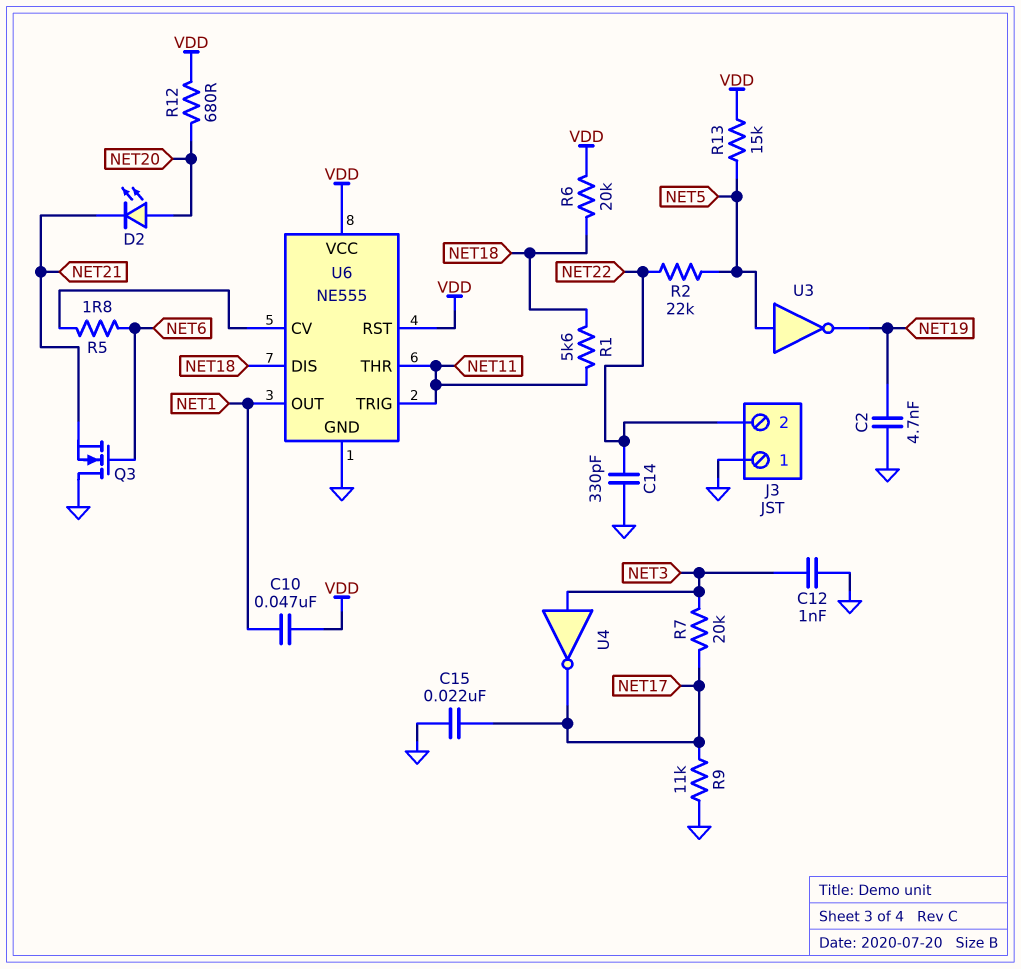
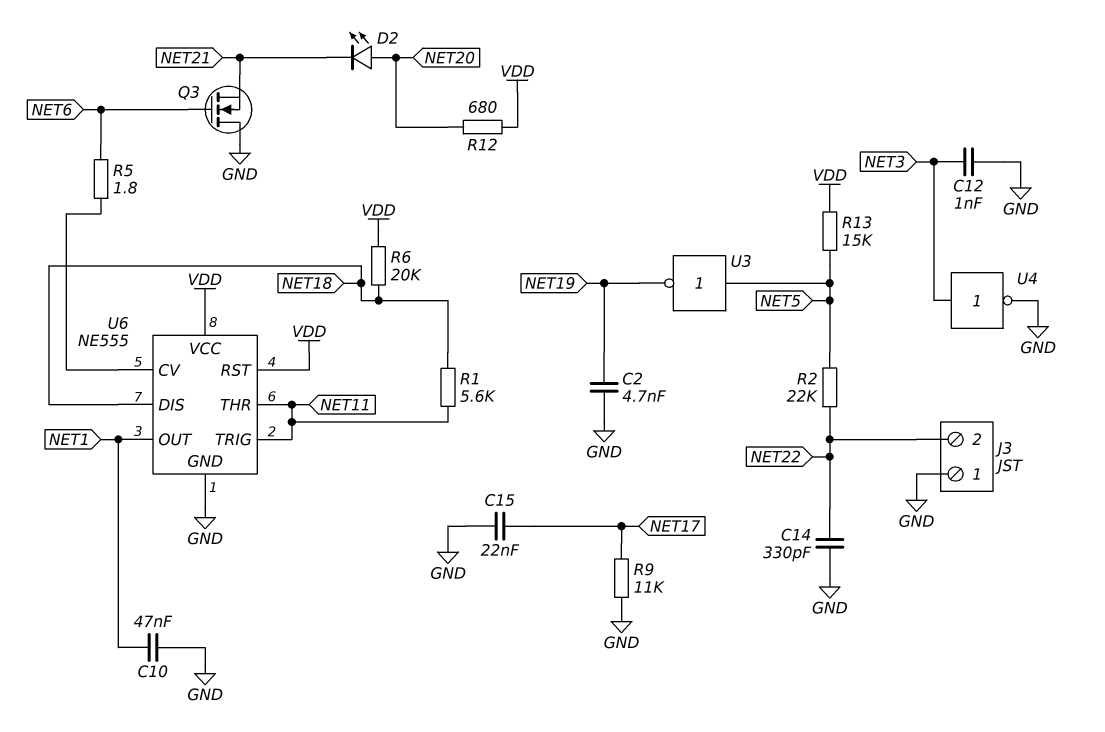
C10: 47nF (NET1, VDD) -> 47nF (GND, NET1)
R7: 20k (NET3, NET17) -> none
U4: NOT (in NET3, out NET17) -> NOT (in NET3, out GND)

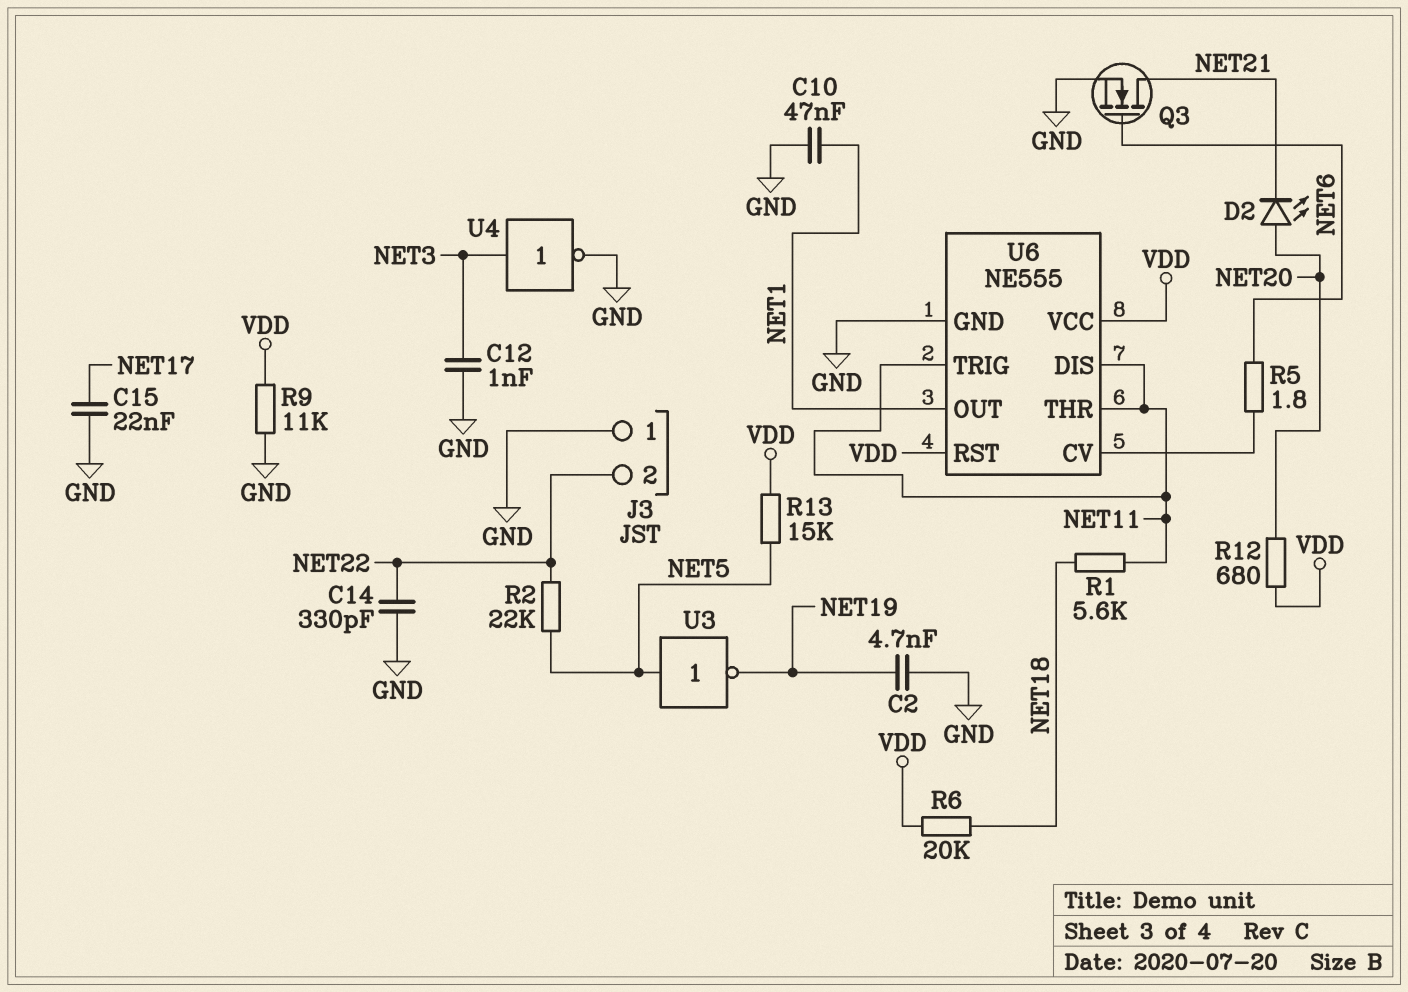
Q3: NMOS (G NET6, D GND, S NET21) -> NMOS (G NET6, D NET21, S GND)
R9: 11k (GND, NET17) -> 11k (GND, VDD)
U6 pin DIS: NET18 -> NET11

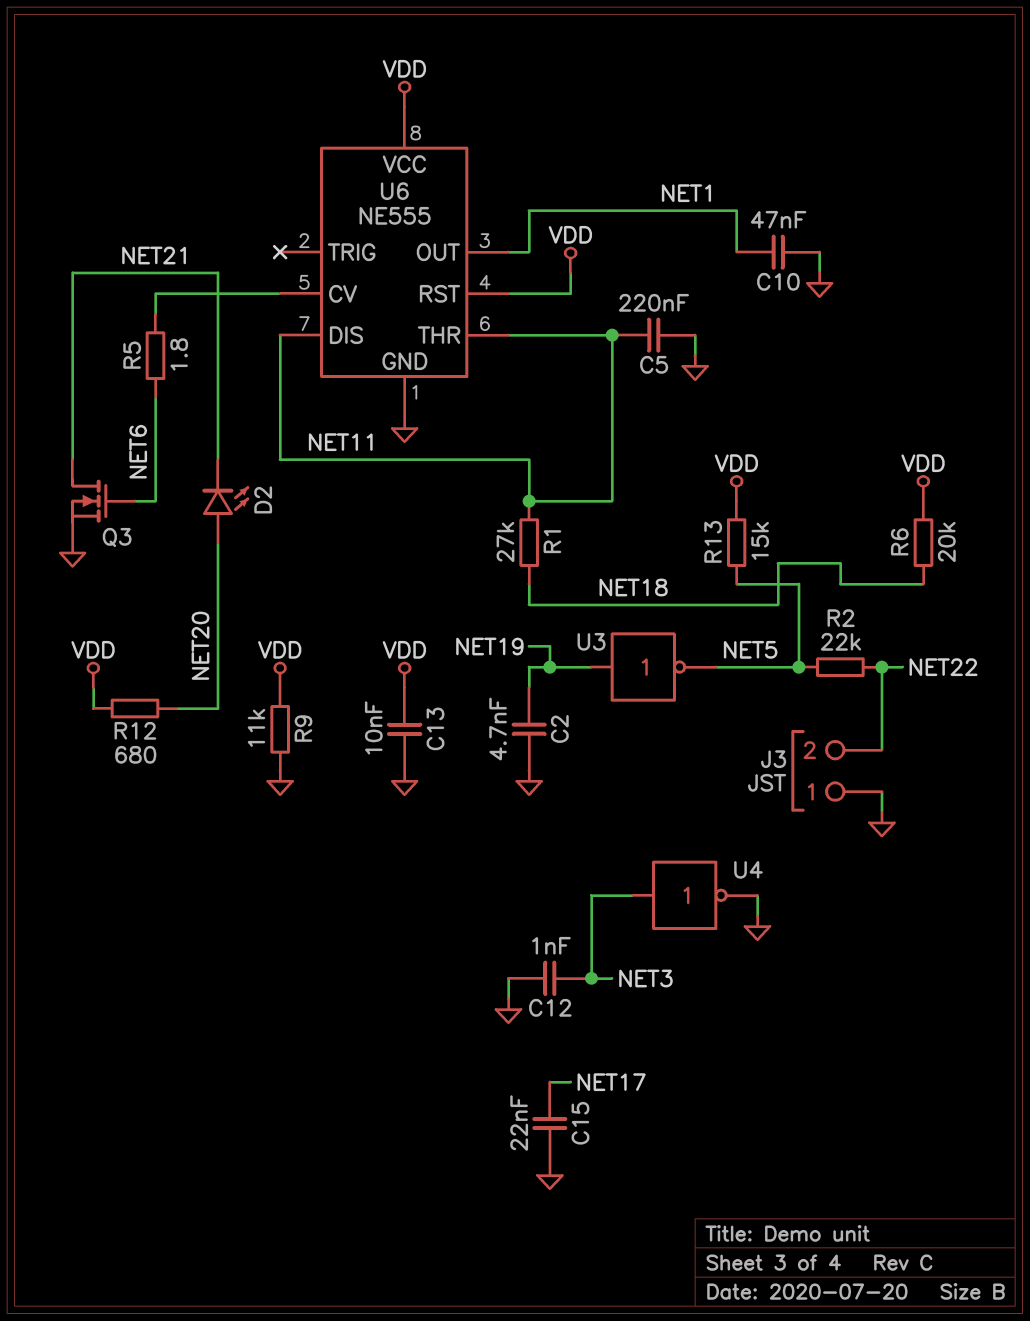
C5: none -> 220nF (GND, NET11)
C13: none -> 10nF (GND, VDD)
C14: 330pF (GND, NET22) -> none
R1: 5.6k (NET11, NET18) -> 27k (NET11, NET18)
U3: NOT (in NET5, out NET19) -> NOT (in NET19, out NET5)
U6 pin TRIG: NET11 -> none

